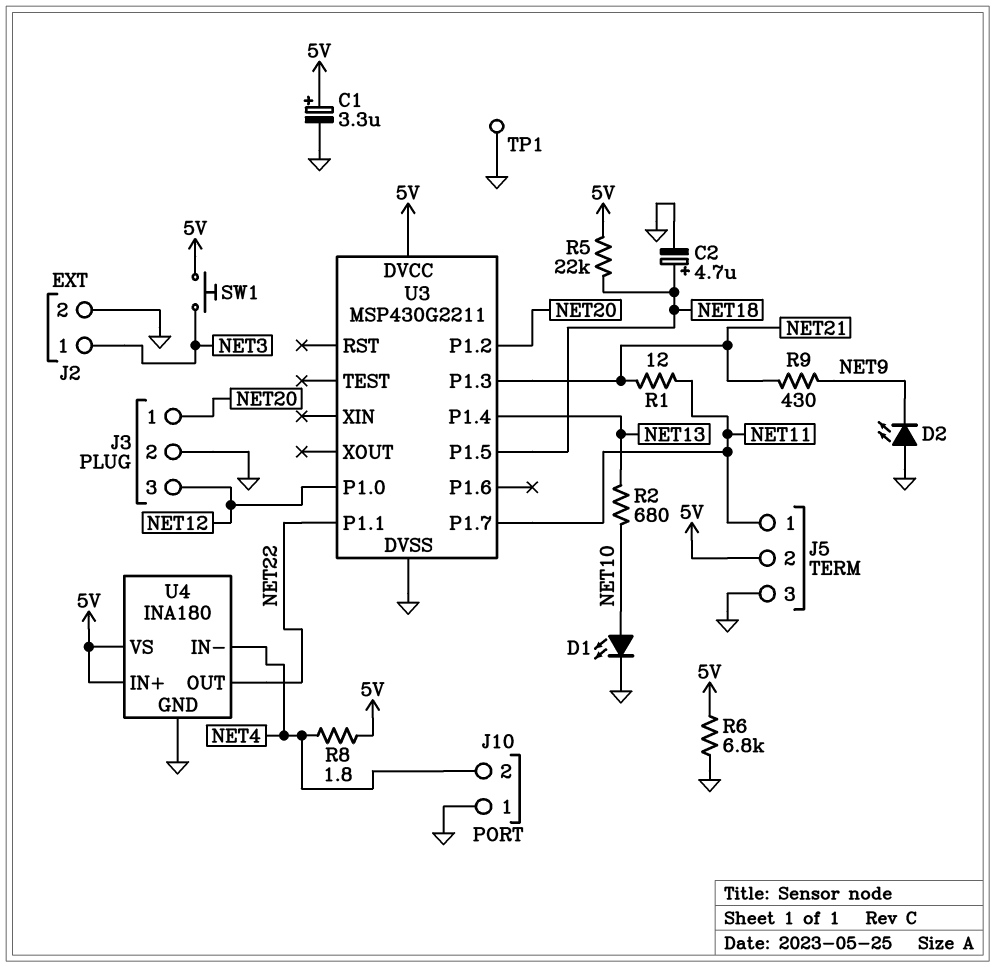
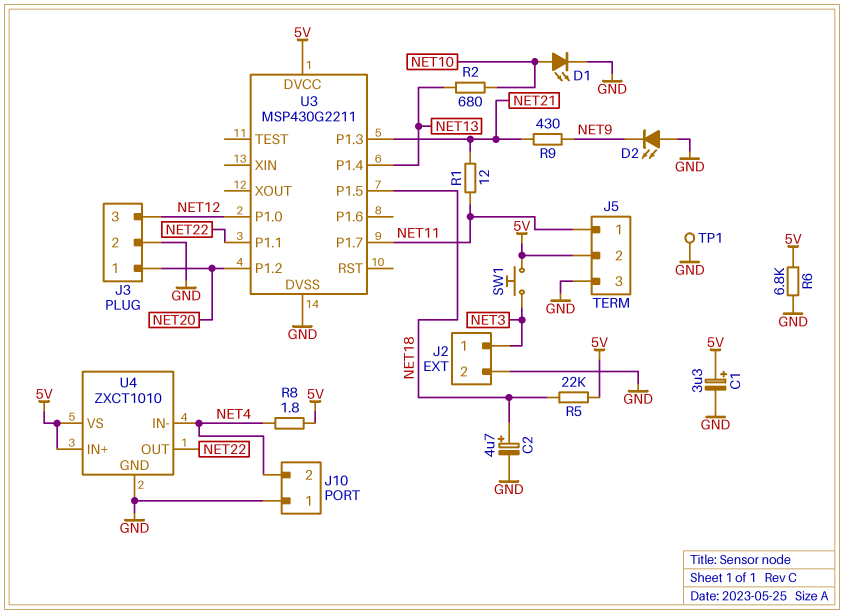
U4: INA180 -> ZXCT1010

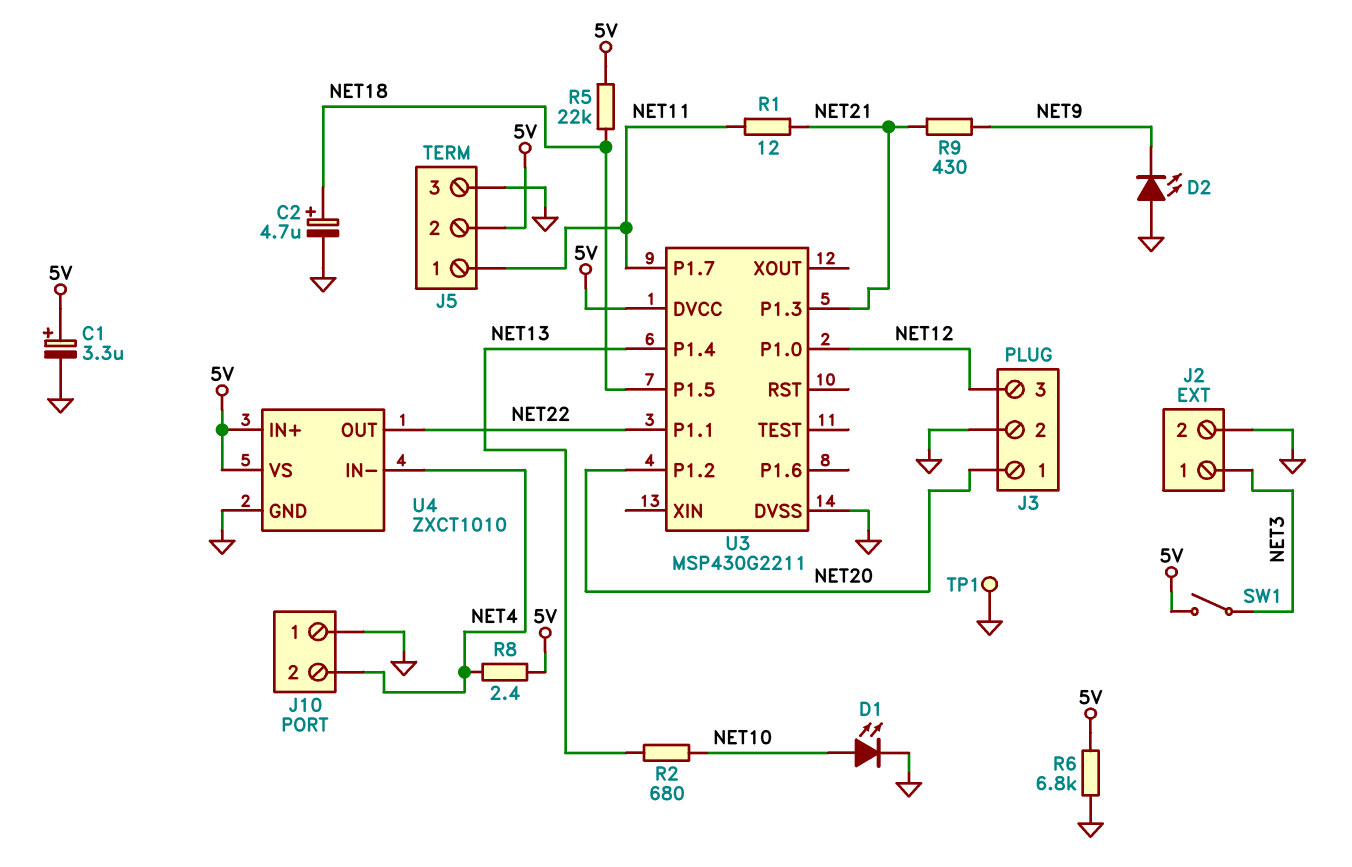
R8: 1.8 (5V, NET4) -> 2.4 (5V, NET4)
SW1: button (5V, NET3) -> switch (5V, NET3)

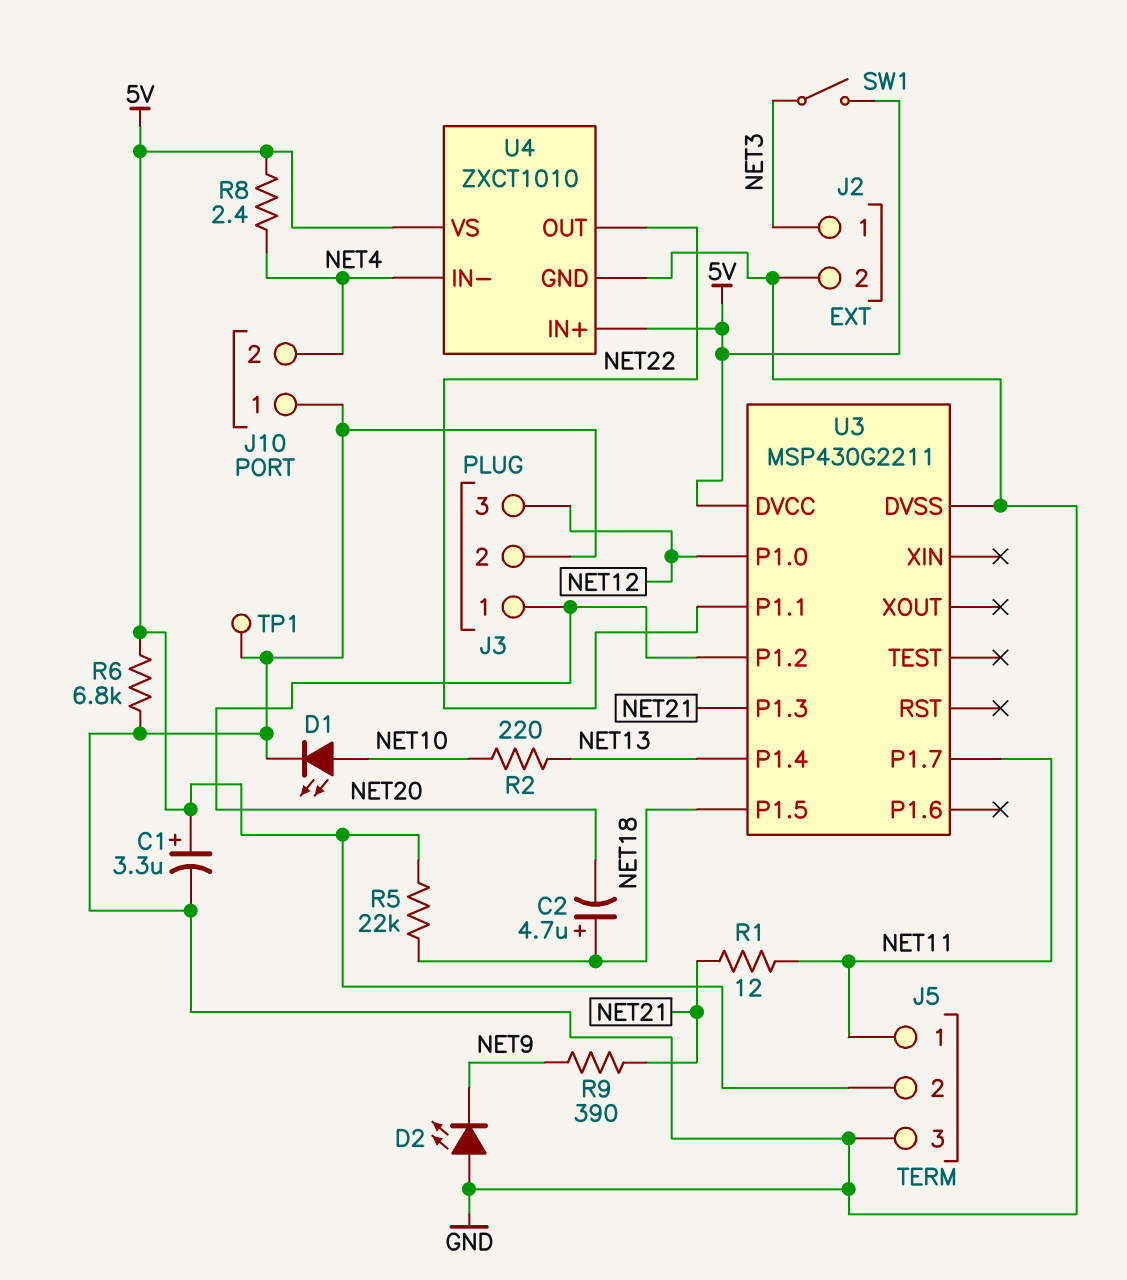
C2: 4.7uF (plus NET18, minus GND) -> 4.7uF (plus NET18, minus NET20)
R2: 680 (NET10, NET13) -> 220 (NET10, NET13)
R9: 430 (NET9, NET21) -> 390 (NET9, NET21)

